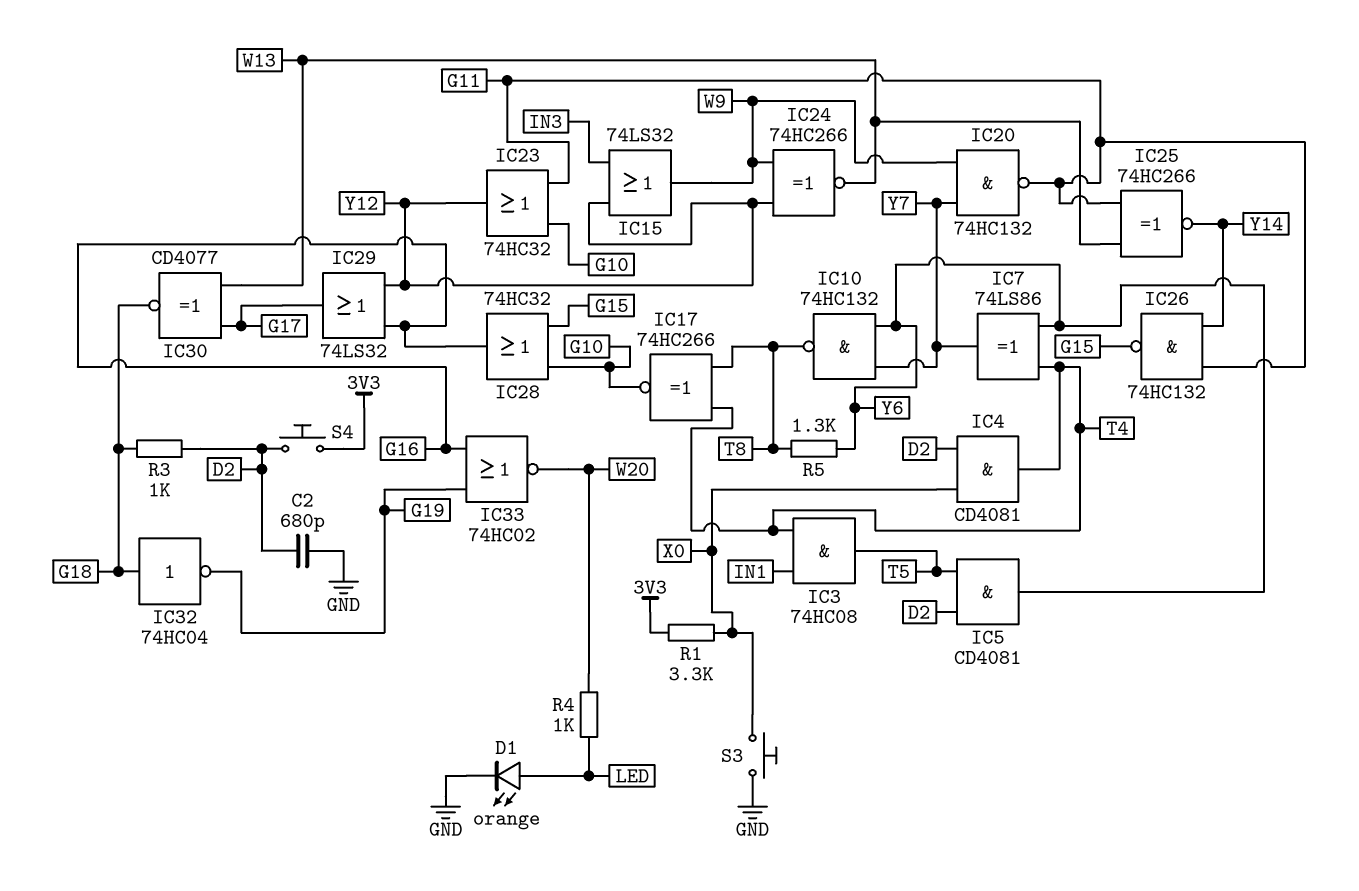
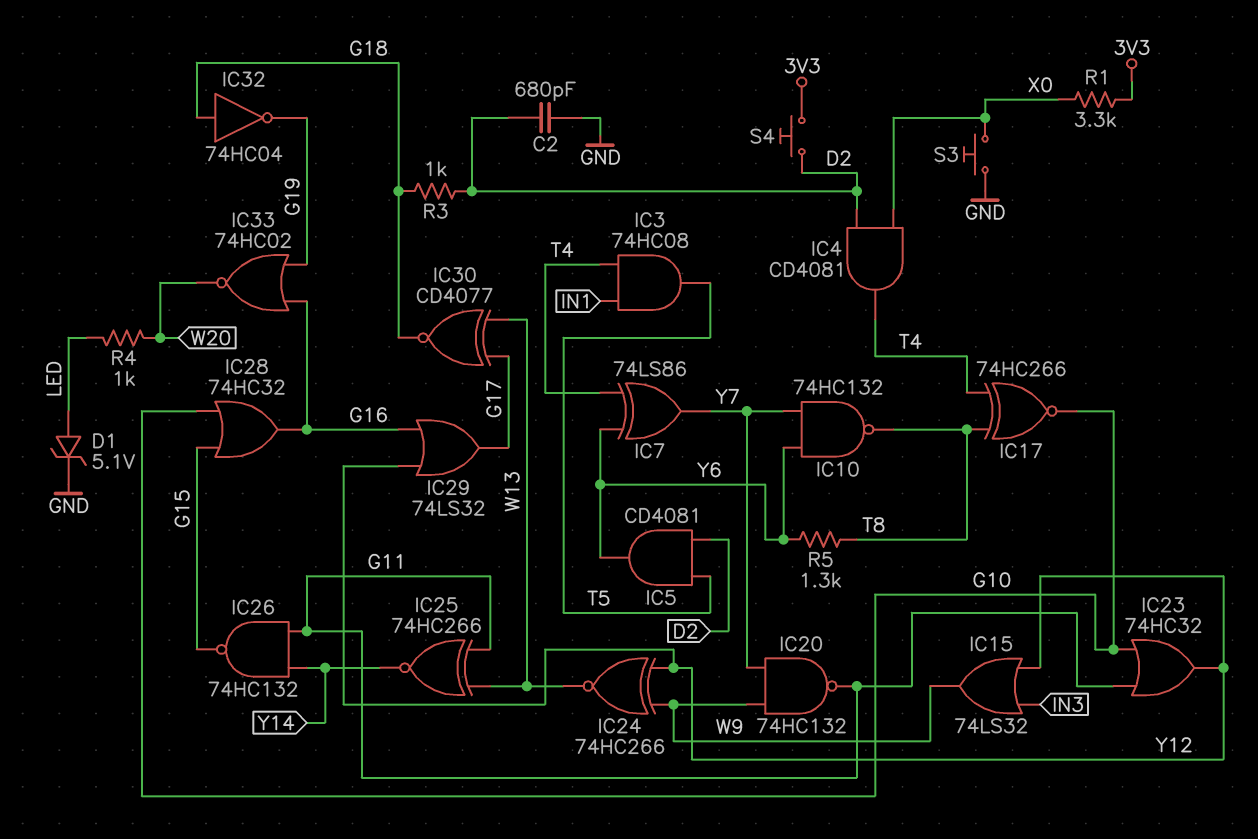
D1: LED orange (A LED, K GND) -> zener 5.1V (A LED, K GND)

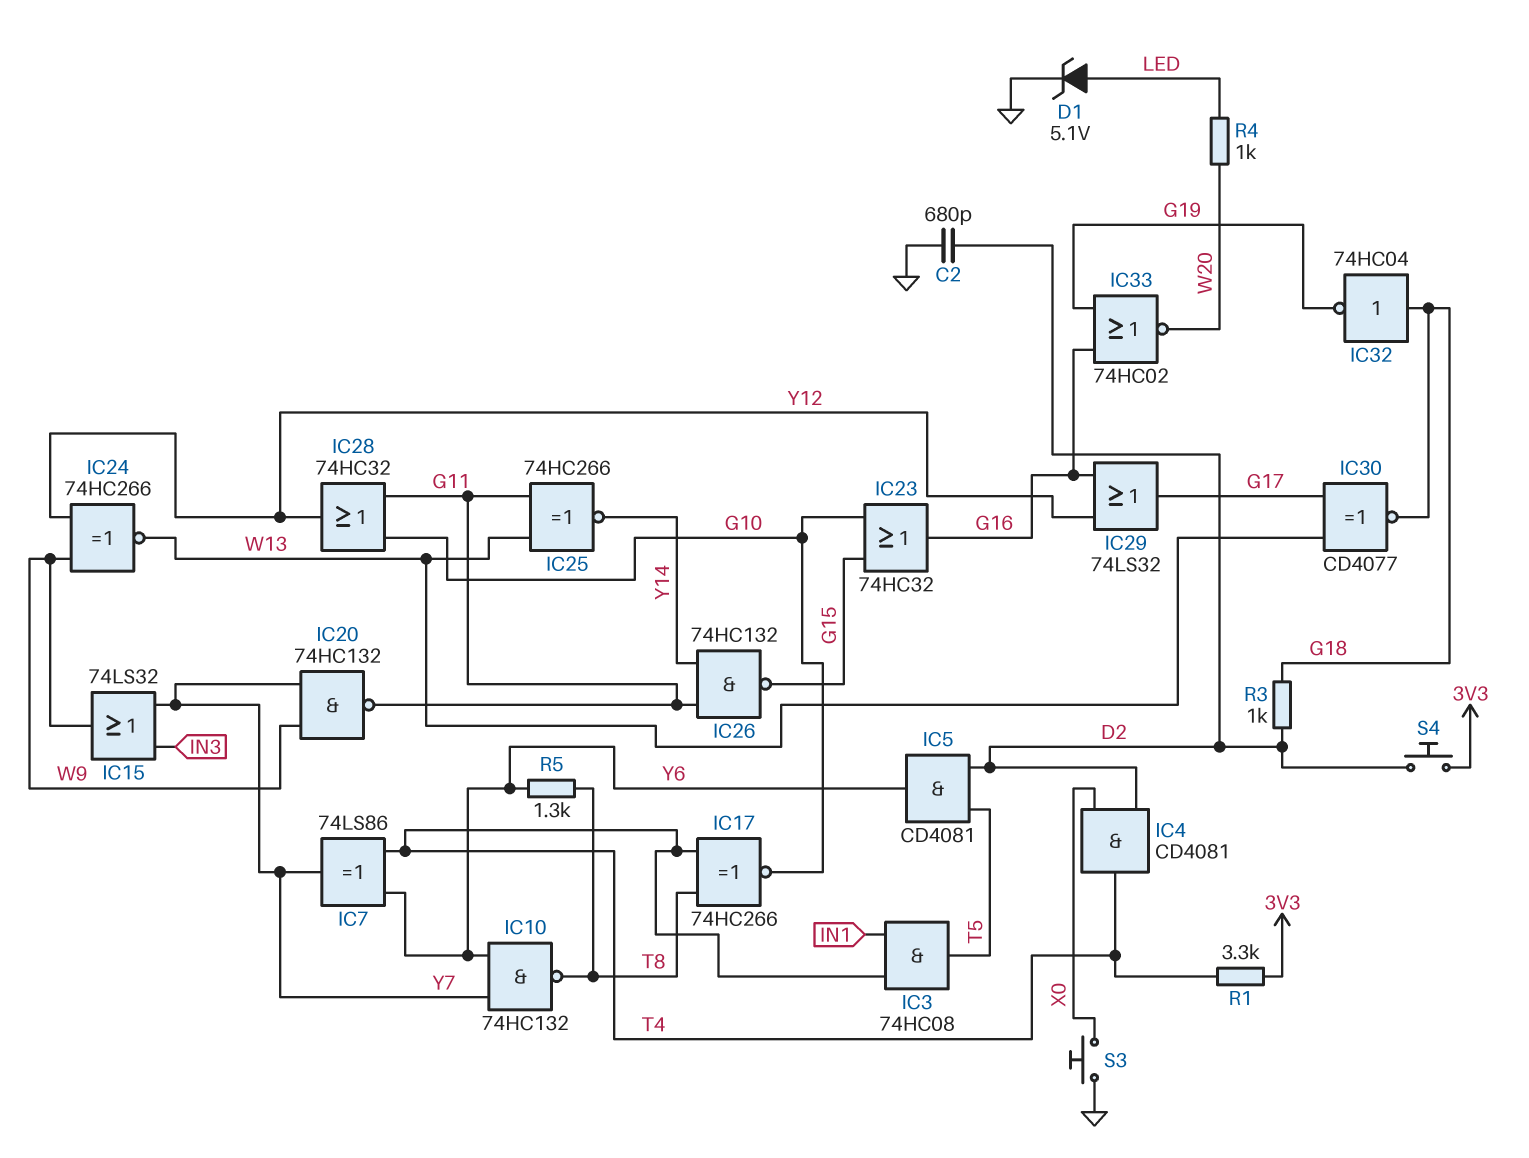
IC15: OR 74LS32 (in IN3, in Y12, out W9) -> OR 74LS32 (in IN3, in Y7, out W9)
IC23: OR 74HC32 (in G10, in G11, out Y12) -> OR 74HC32 (in G10, in G15, out G16)
IC28: OR 74HC32 (in G10, in G15, out G16) -> OR 74HC32 (in G10, in G11, out Y12)
R1: 3.3k (3V3, X0) -> 3.3k (3V3, T4)

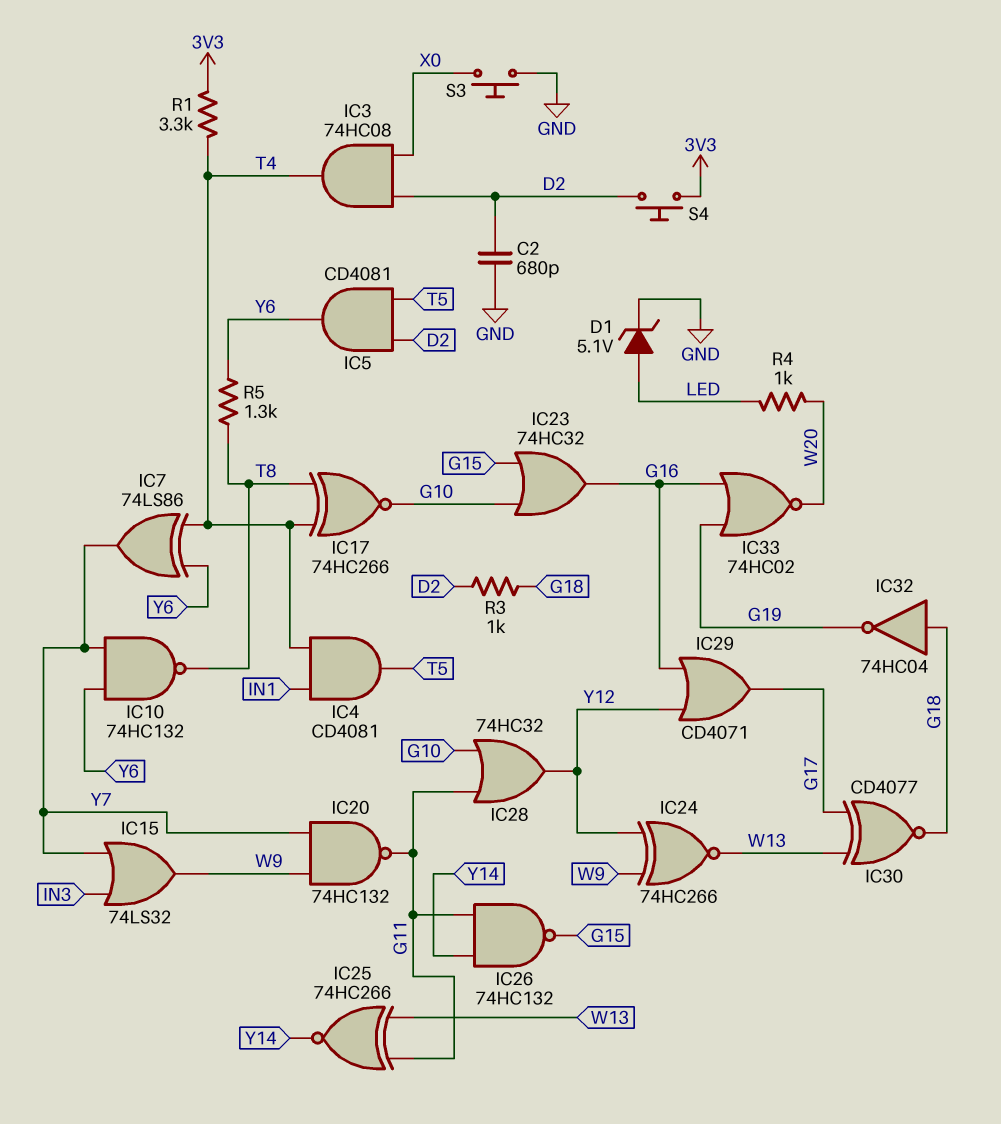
IC3: AND 74HC08 (in IN1, in T4, out T5) -> AND 74HC08 (in D2, in X0, out T4)
IC4: AND CD4081 (in D2, in X0, out T4) -> AND CD4081 (in IN1, in T4, out T5)
IC29: OR 74LS32 (in G16, in Y12, out G17) -> OR CD4071 (in G16, in Y12, out G17)

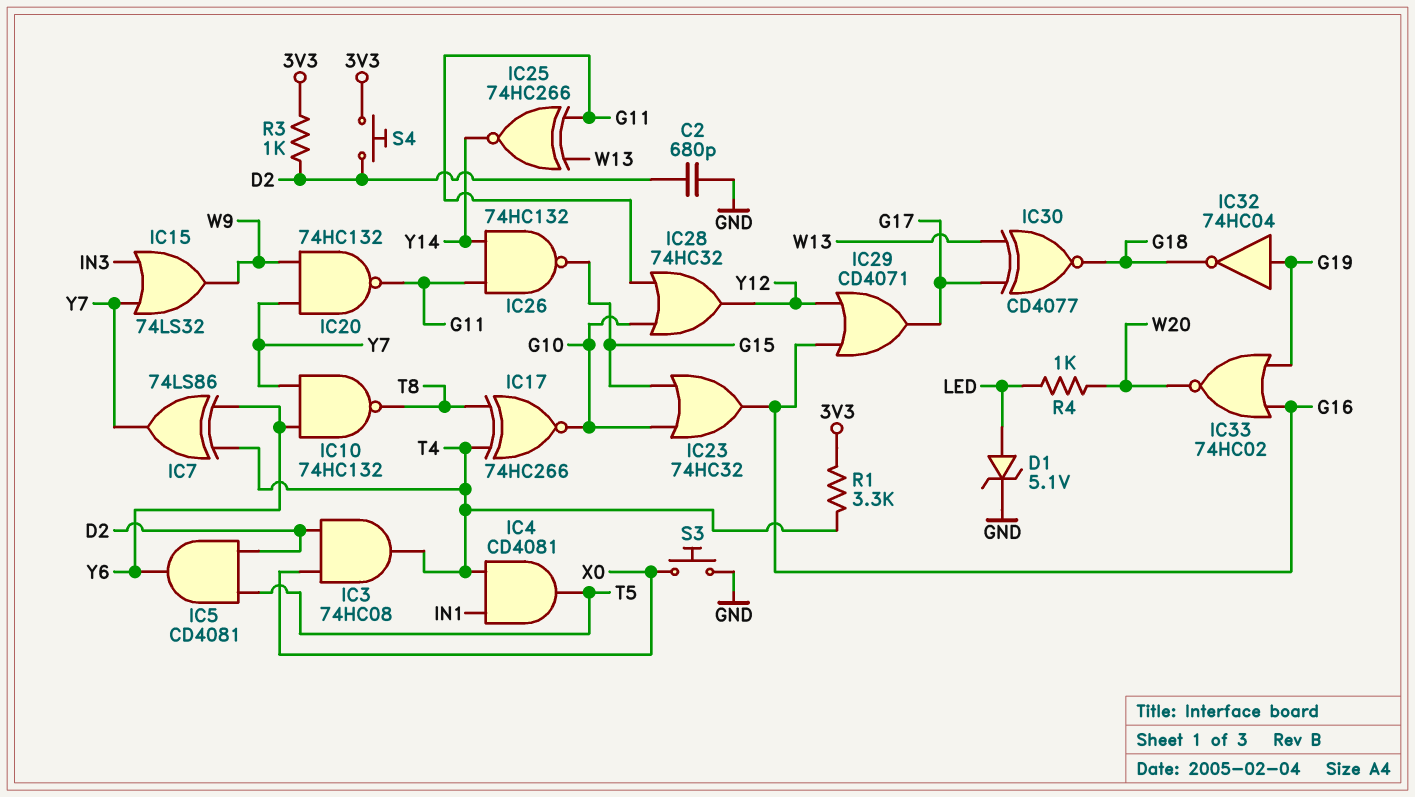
IC24: XNOR 74HC266 (in W9, in Y12, out W13) -> none
IC32: NOT 74HC04 (in G18, out G19) -> NOT 74HC04 (in G19, out G18)
R3: 1k (D2, G18) -> 1k (3V3, D2)
R5: 1.3k (T8, Y6) -> none

